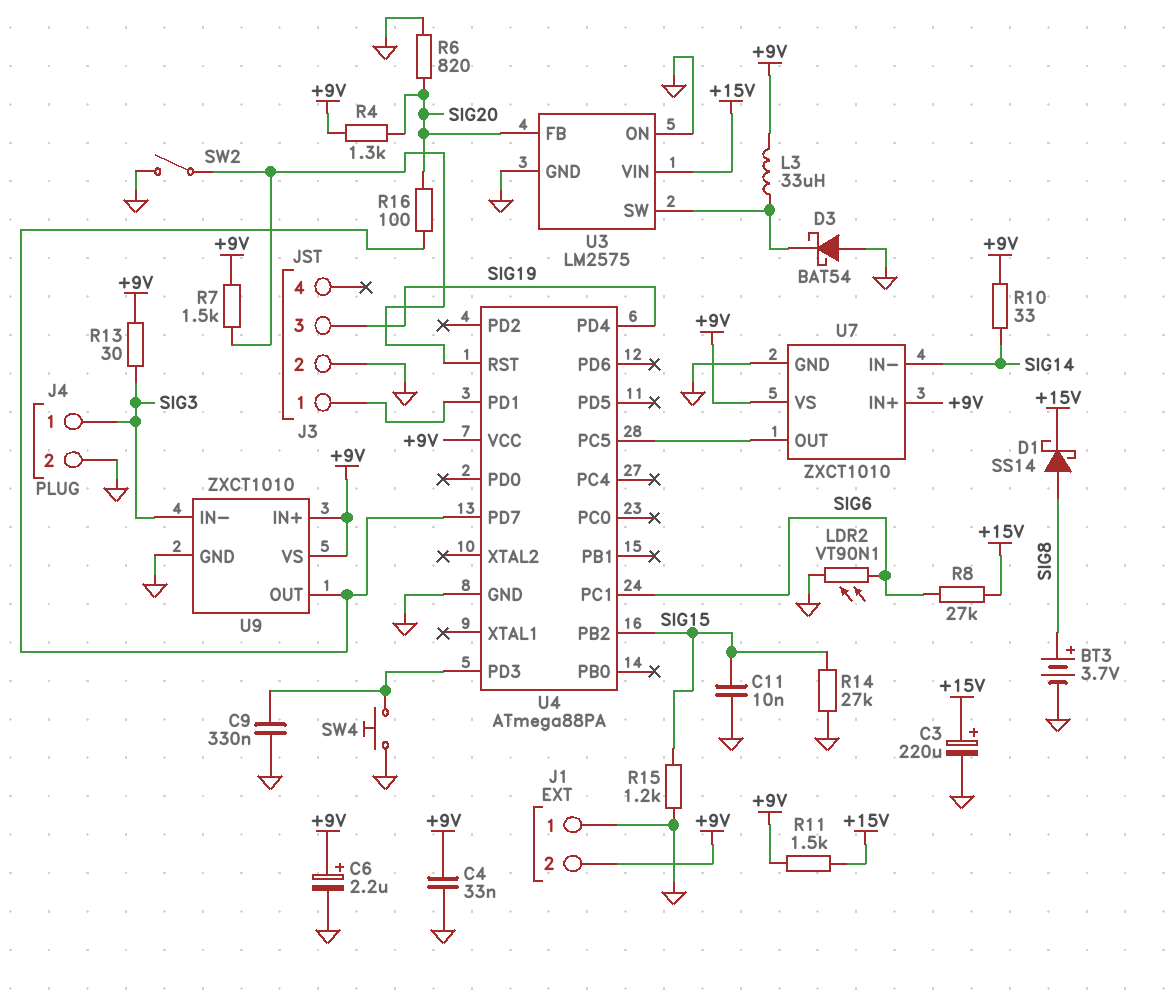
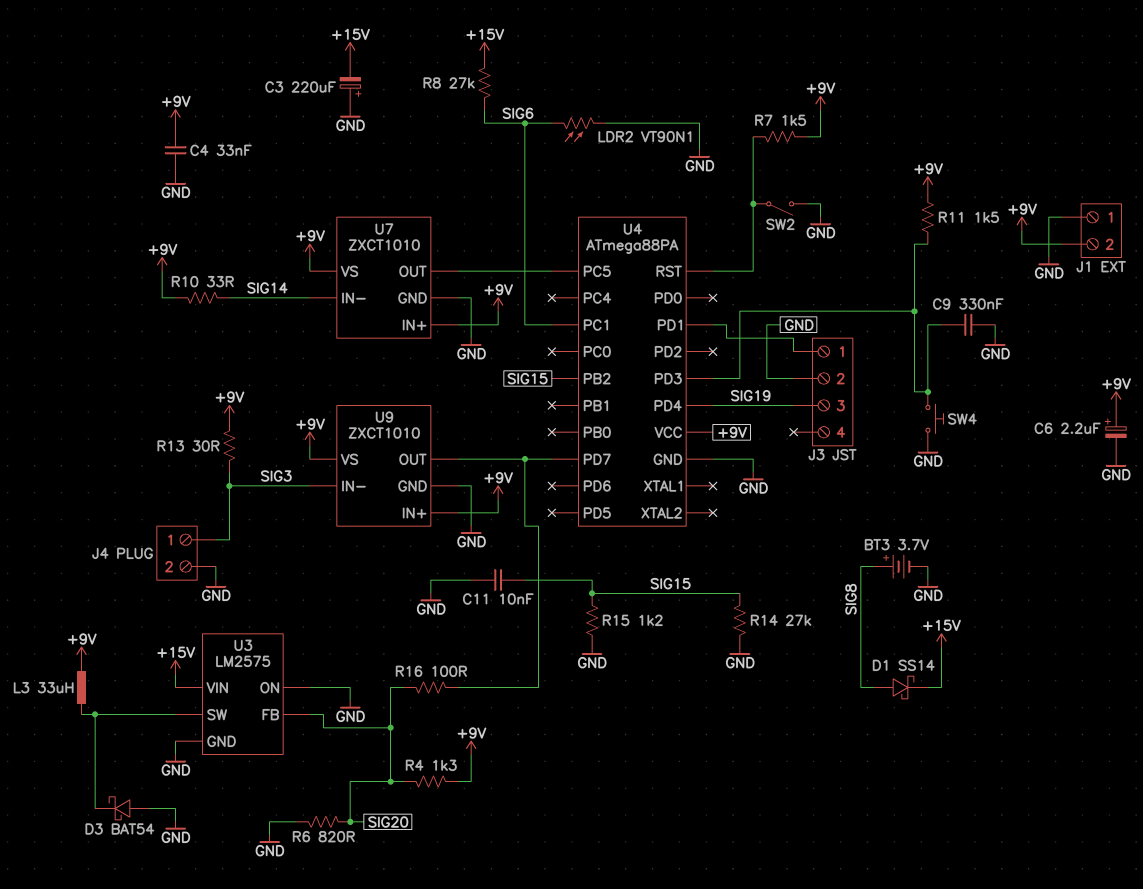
C3: 220uF (plus +15V, minus GND) -> 220uF (plus GND, minus +15V)
R11: 1.5k (+9V, +15V) -> 1.5k (+9V, U4/PD3)

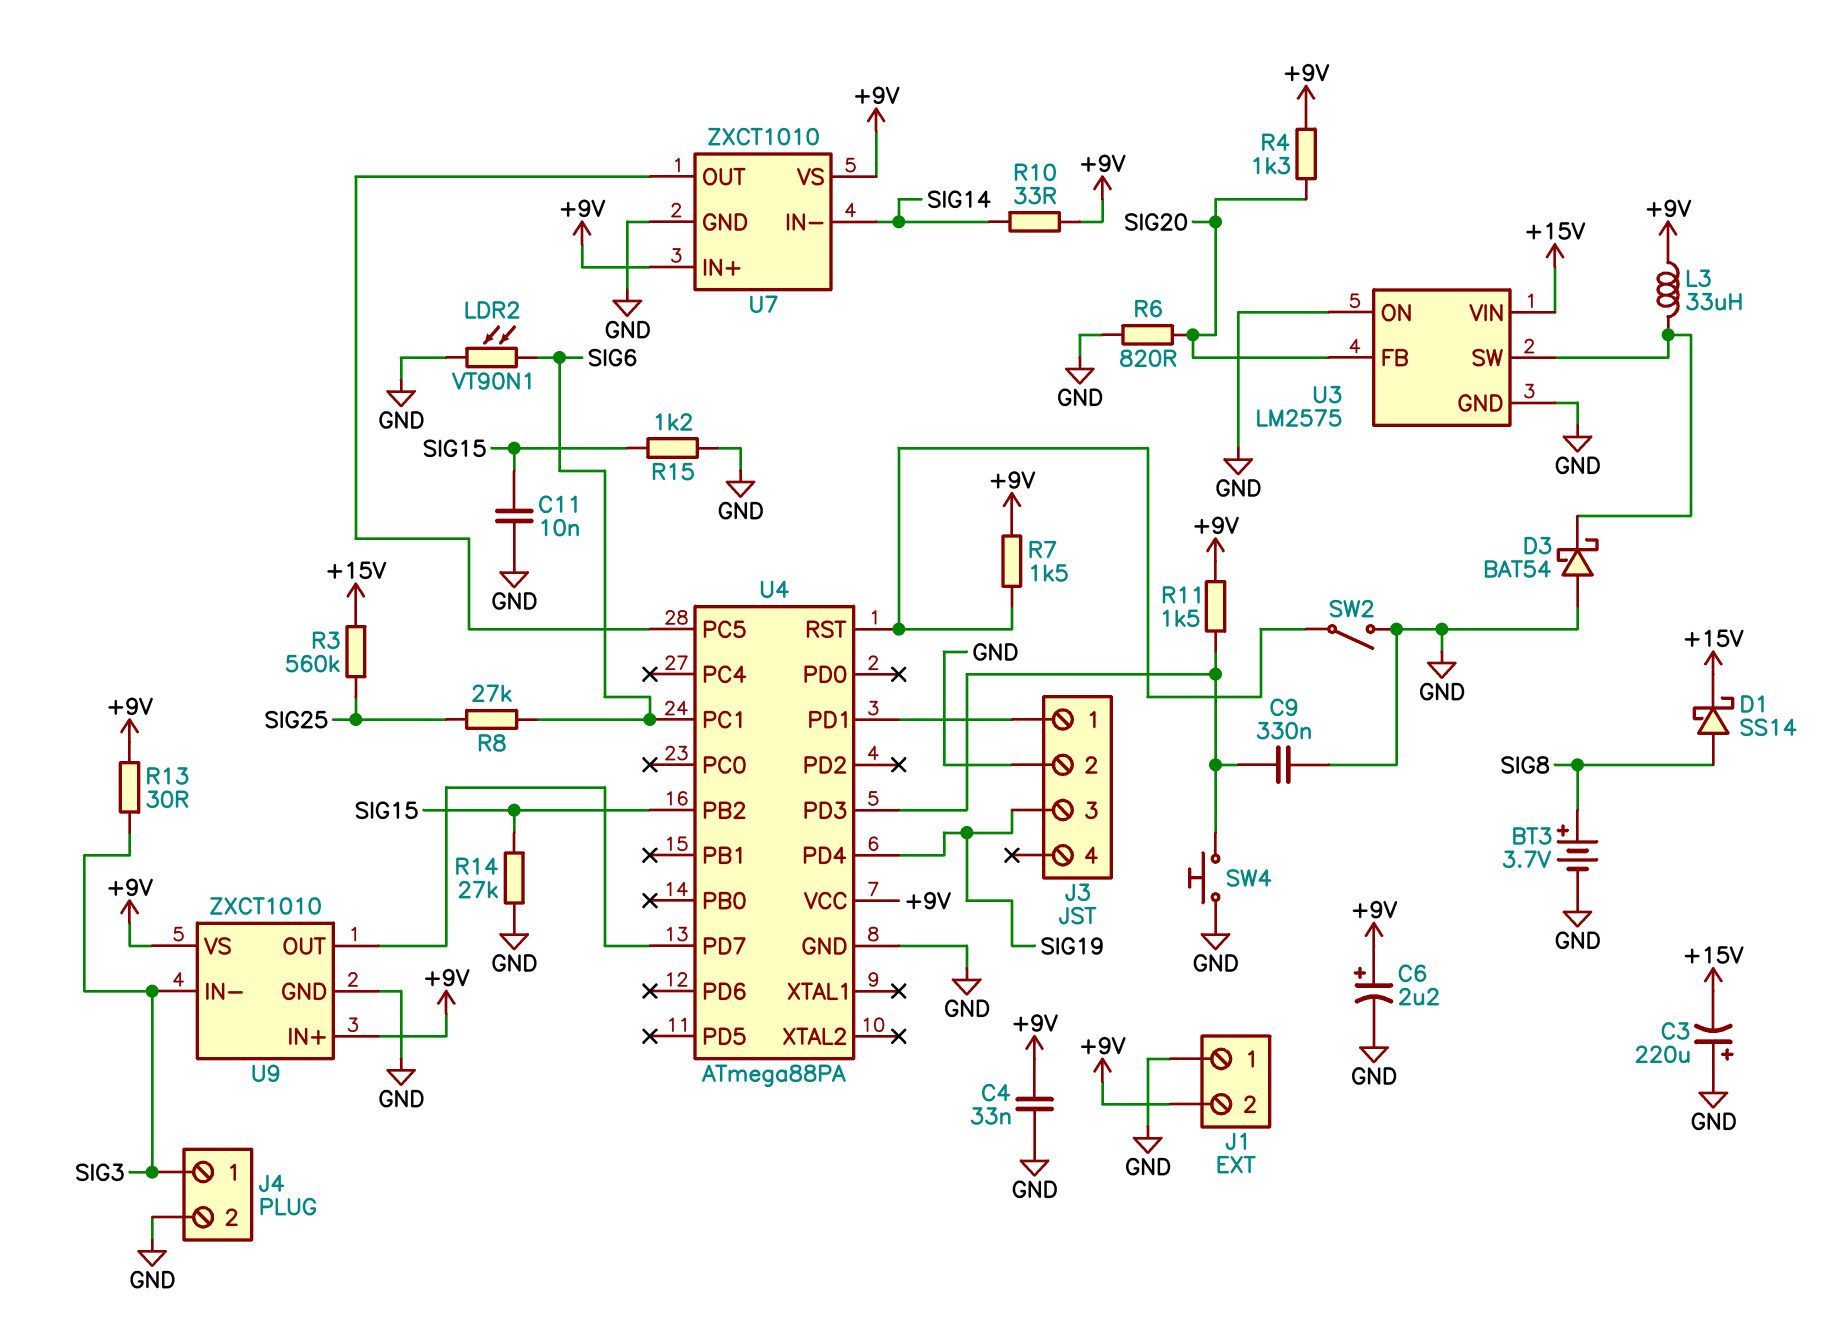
R3: none -> 560k (+15V, SIG25)
R8: 27k (+15V, SIG6) -> 27k (SIG6, SIG25)
R16: 100 (SIG20, U4/PD7) -> none

